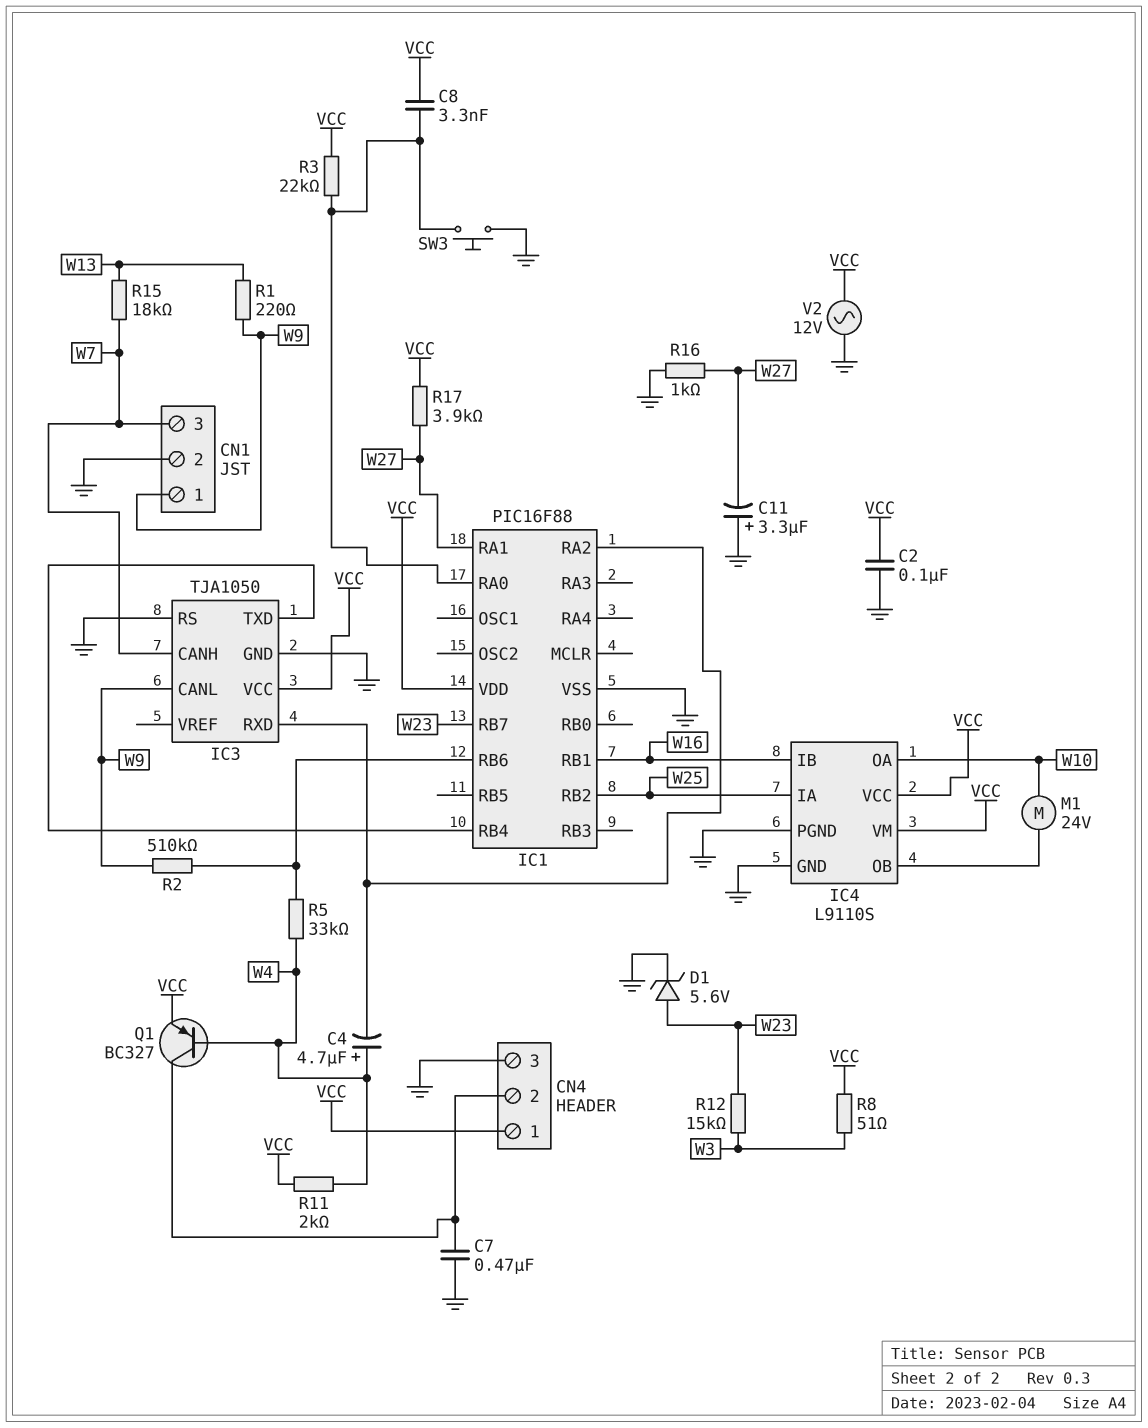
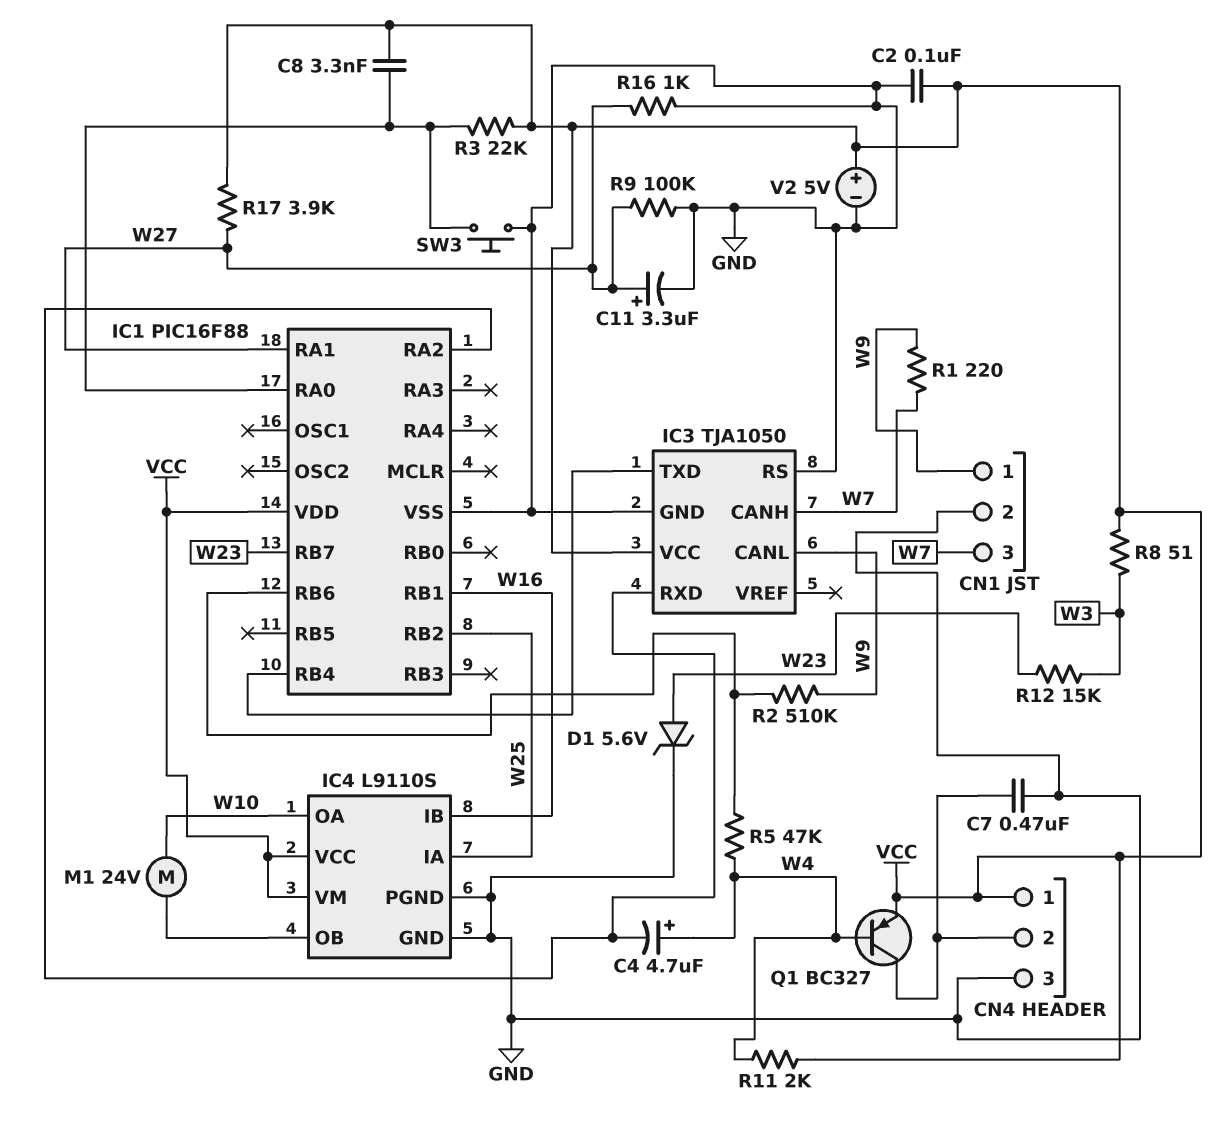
C11: 3.3uF (plus GND, minus W27) -> 3.3uF (plus W27, minus GND)
R1: 220 (W9, W13) -> 220 (W7, W9)
R5: 33k (IC1/RB6, W4) -> 47k (IC1/RB6, W4)
R9: none -> 100k (GND, W27)
R15: 18k (W7, W13) -> none
V2: AC 12V (GND, VCC) -> 5V (plus VCC, minus GND)

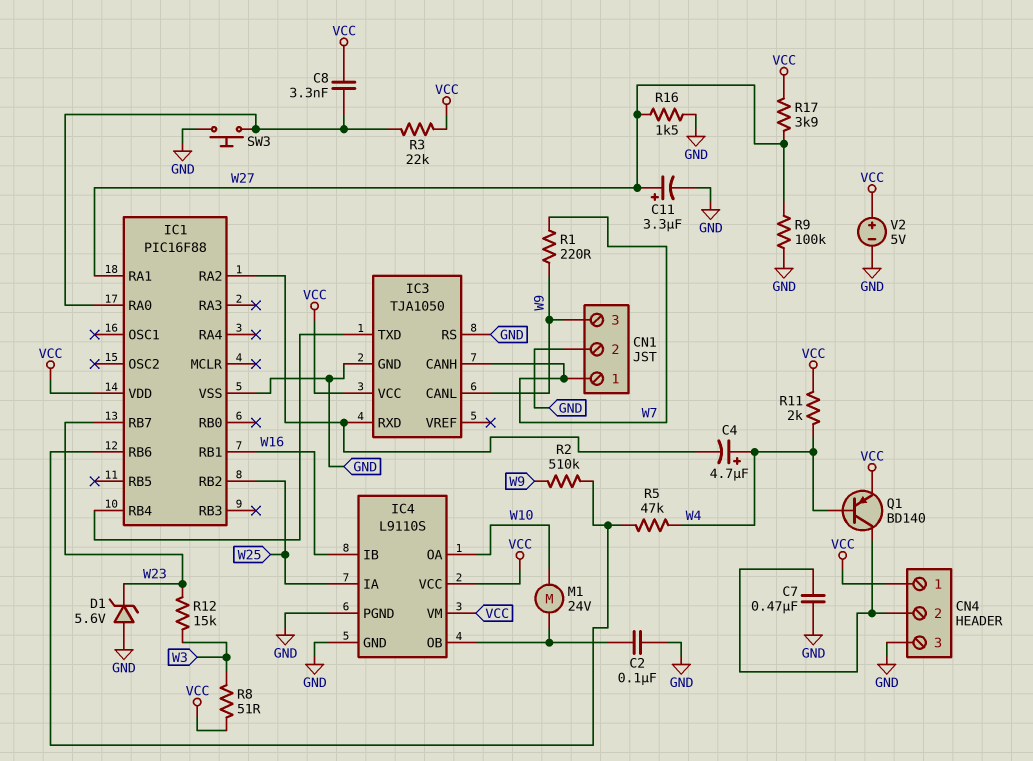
C2: 100nF (GND, VCC) -> 100nF (GND, IC4/OB)
CN1 pin 1: W9 -> W7
CN1 pin 3: W7 -> W9
D1: zener 5.6V (A W23, K GND) -> zener 5.6V (A GND, K W23)
Q1: PNP BC327 (B W4, C CN4/2, E VCC) -> PNP BD140 (B W4, C CN4/2, E VCC)
R16: 1k (GND, W27) -> 1.5k (GND, W27)

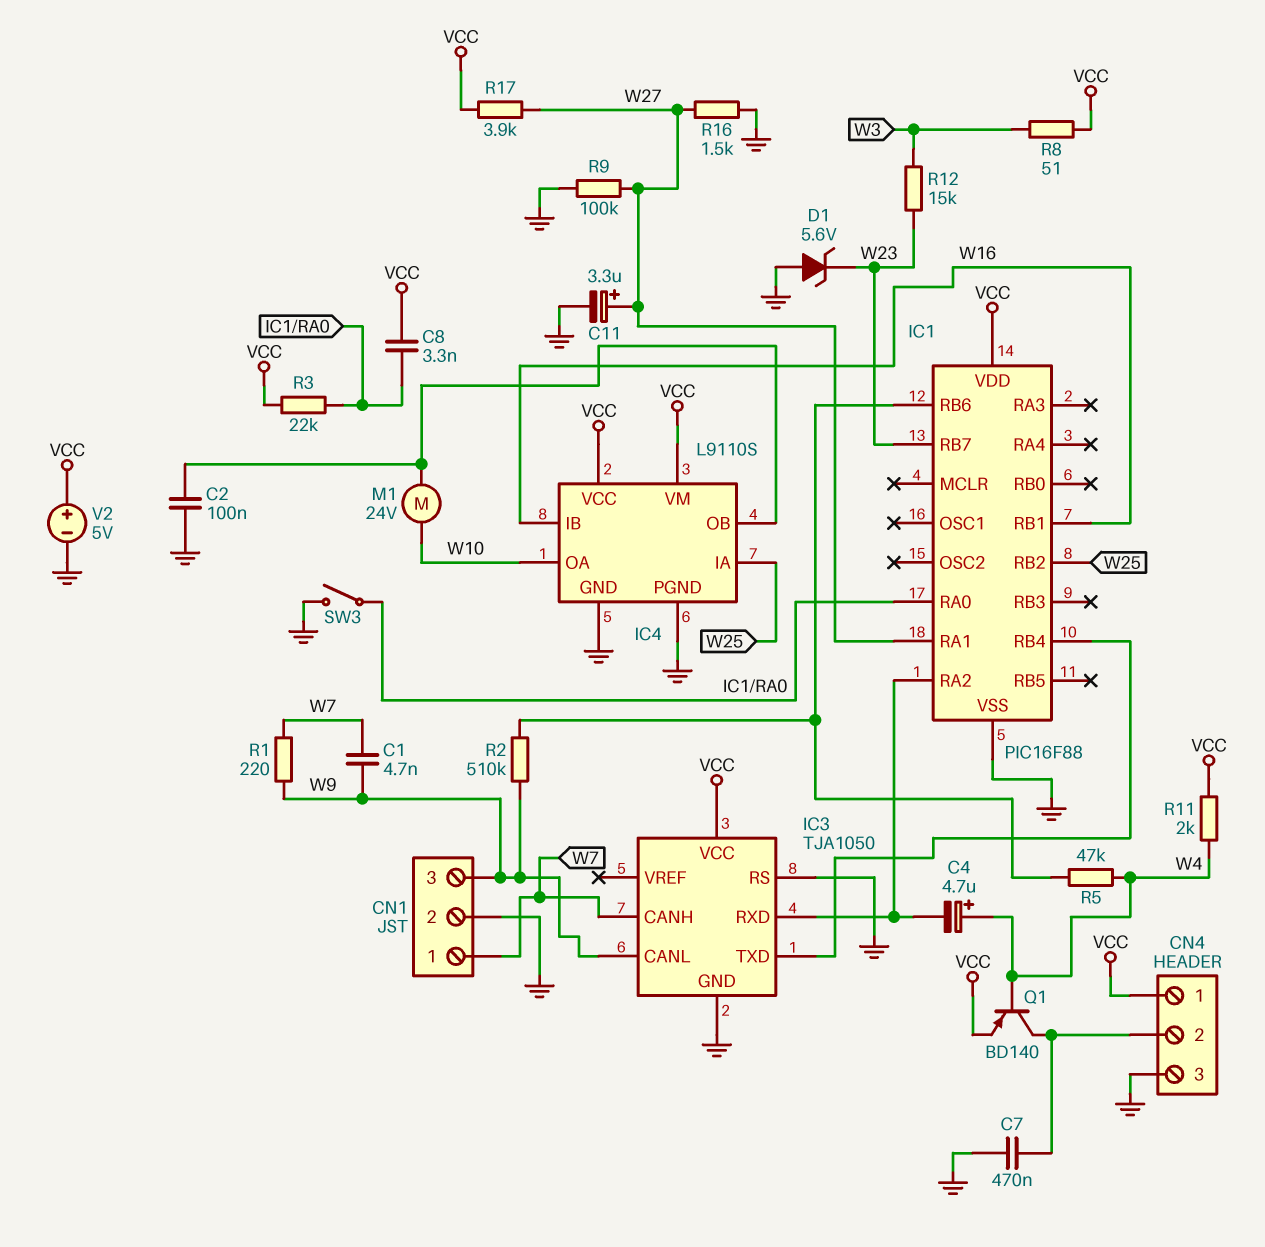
C1: none -> 4.7nF (W7, W9)
SW3: button (GND, IC1/RA0) -> switch (GND, IC1/RA0)

